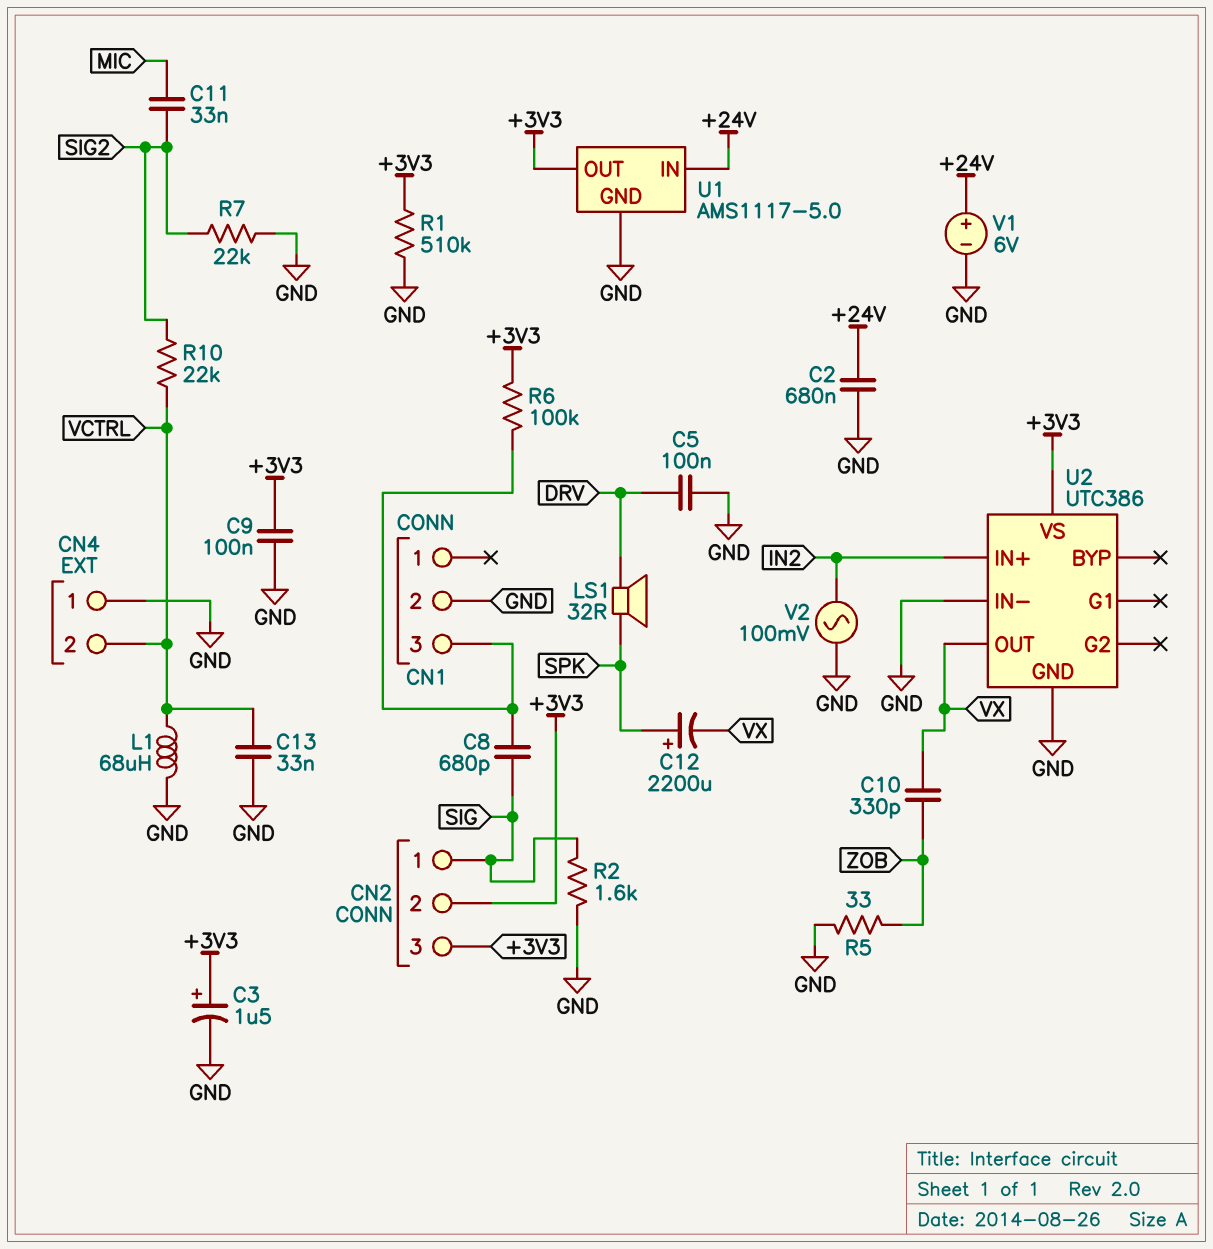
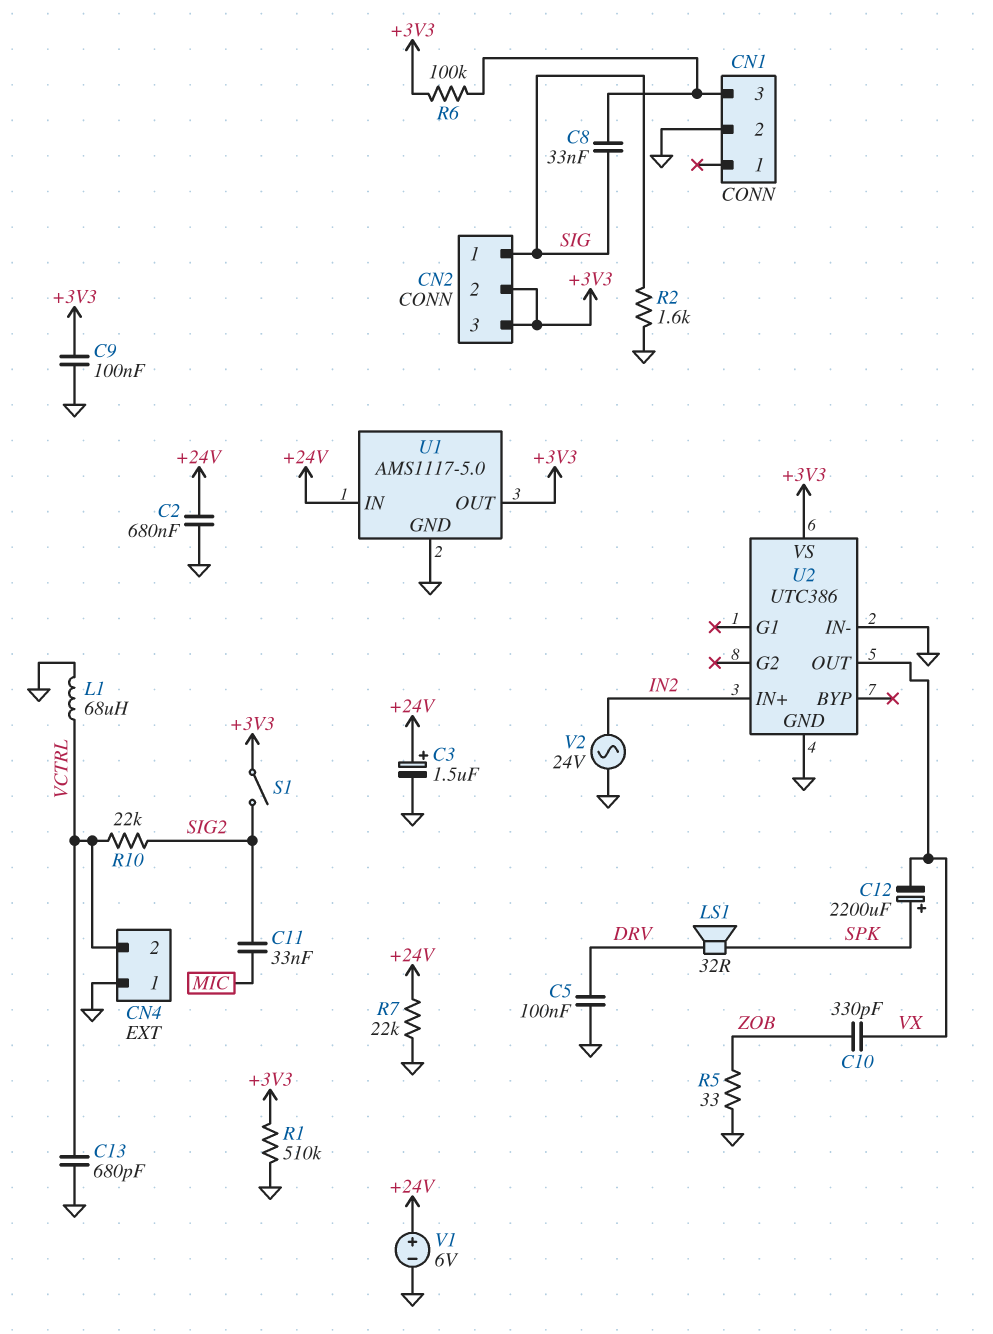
C3: 1.5uF (plus +3V3, minus GND) -> 1.5uF (plus +24V, minus GND)
C8: 680pF (CN1/3, SIG) -> 33nF (CN1/3, SIG)
C13: 33nF (GND, VCTRL) -> 680pF (GND, VCTRL)
R7: 22k (GND, SIG2) -> 22k (+24V, GND)
S1: none -> switch (+3V3, SIG2)
V2: AC 100mV (GND, IN2) -> AC 24V (GND, IN2)

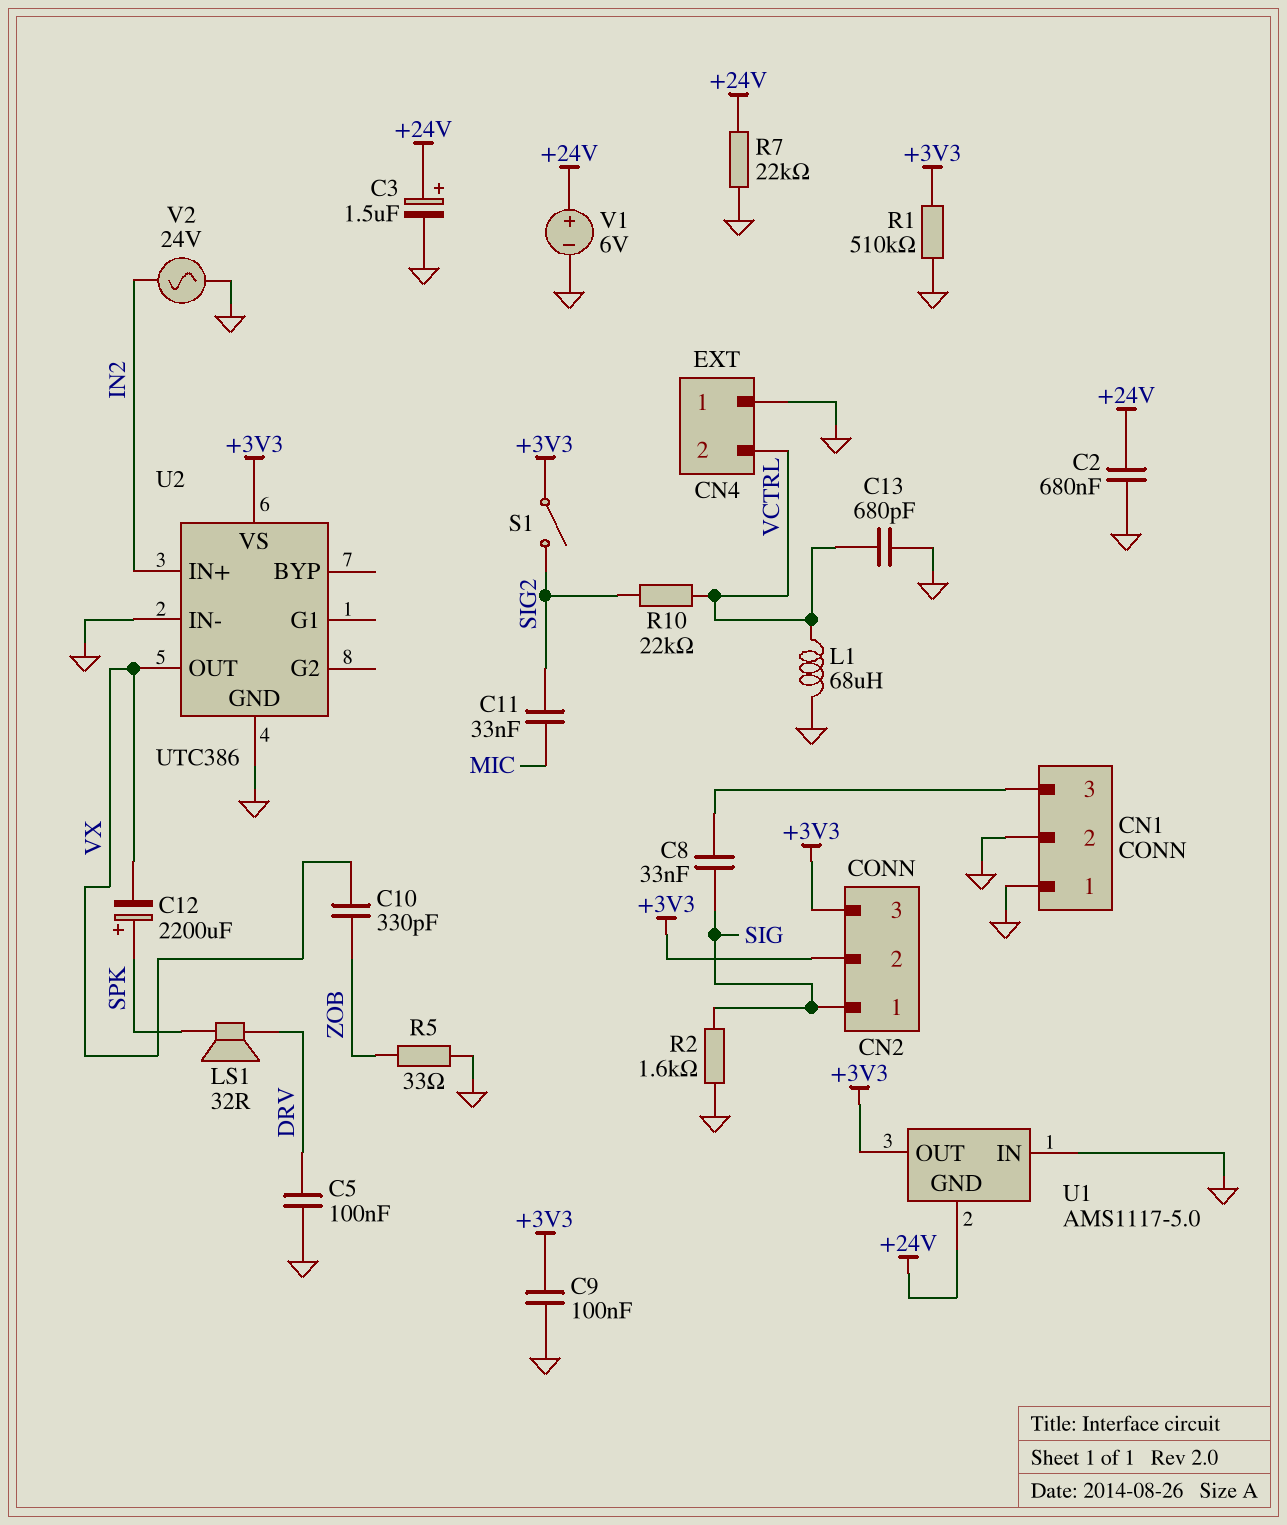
CN1 pin 1: none -> GND
R6: 100k (+3V3, CN1/3) -> none
U1 pin GND: GND -> +24V
U1 pin IN: +24V -> GND

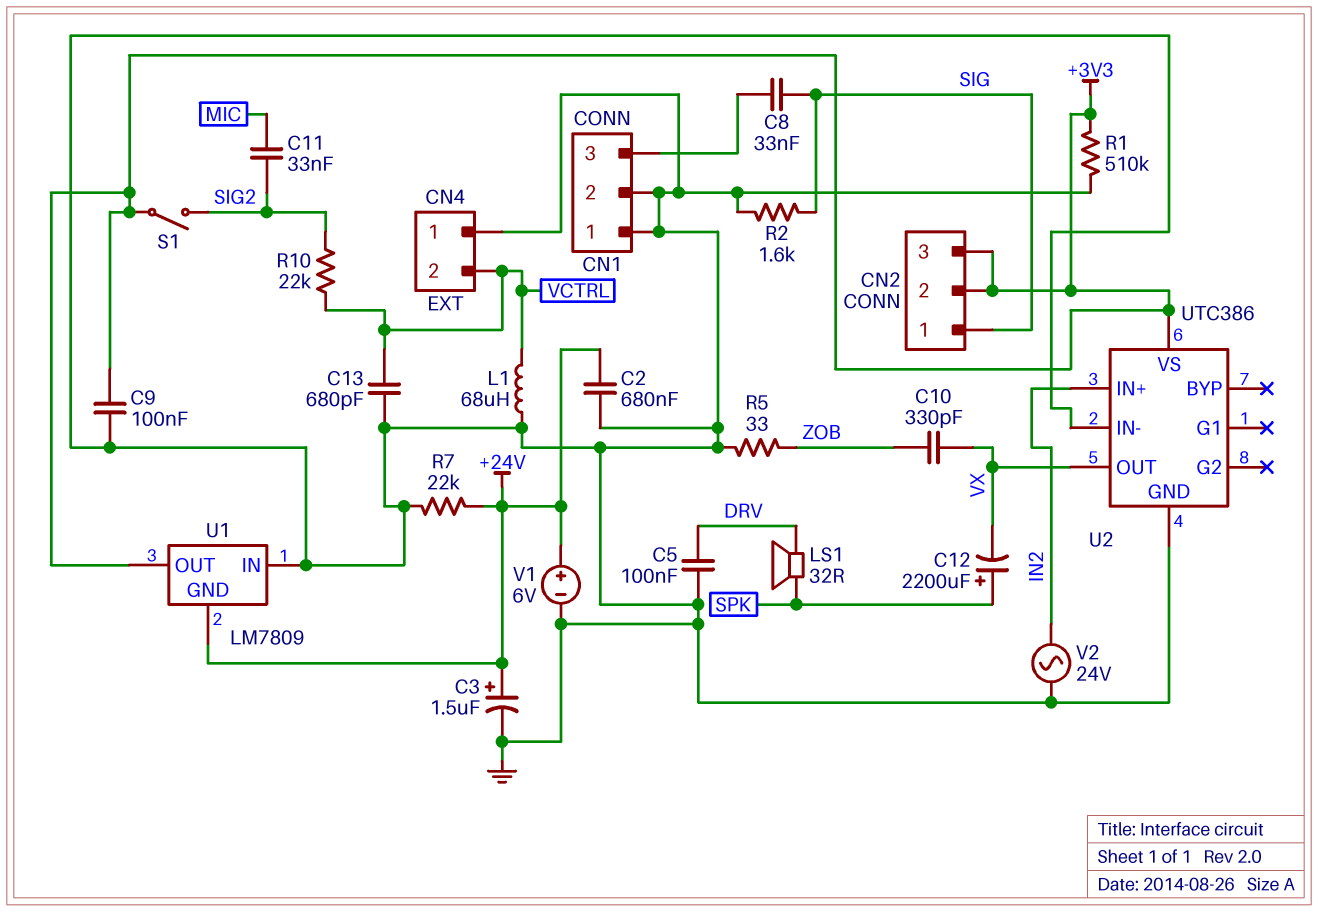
U1: AMS1117-5.0 -> LM7809

